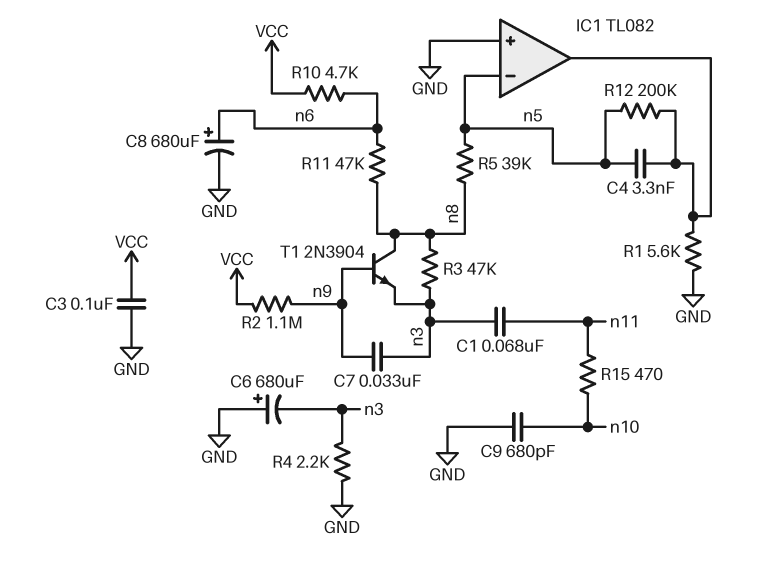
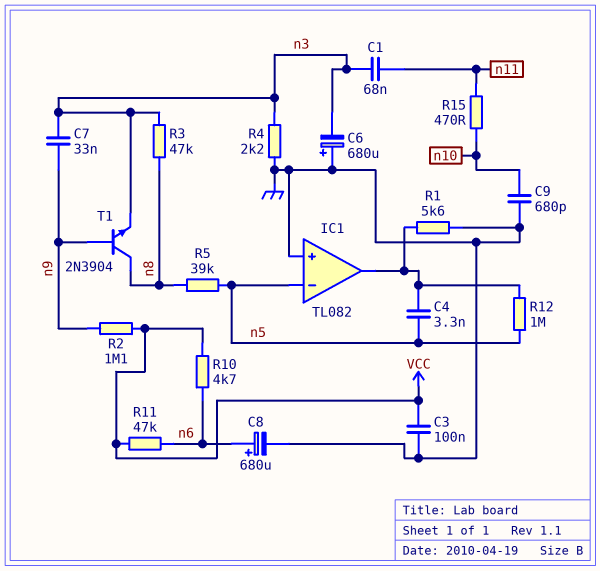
R11: 47k (n6, n8) -> 47k (VCC, n6)
R12: 200k (IC1/out, n5) -> 1M (IC1/out, n5)

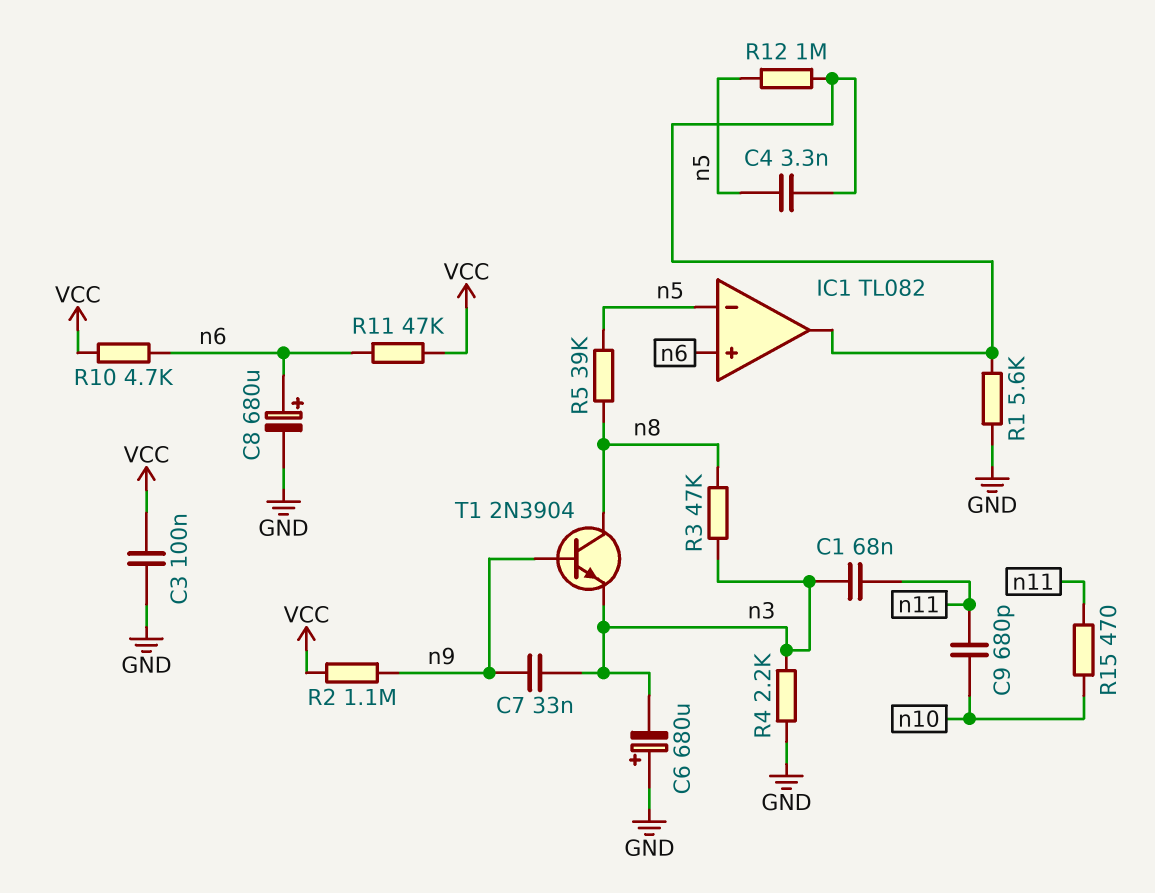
C9: 680pF (GND, n10) -> 680pF (n10, n11)
IC1 pin in+: GND -> n6

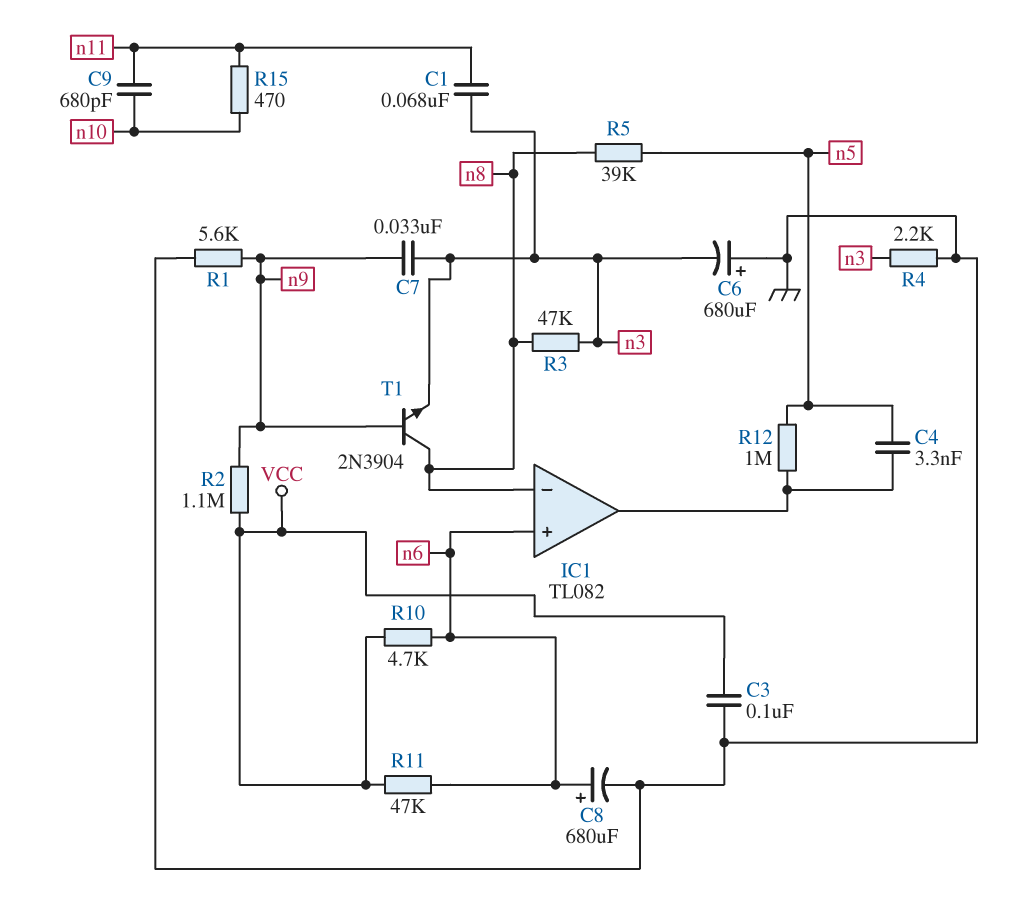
IC1 pin in-: n5 -> n8
R1: 5.6k (GND, IC1/out) -> 5.6k (GND, n9)

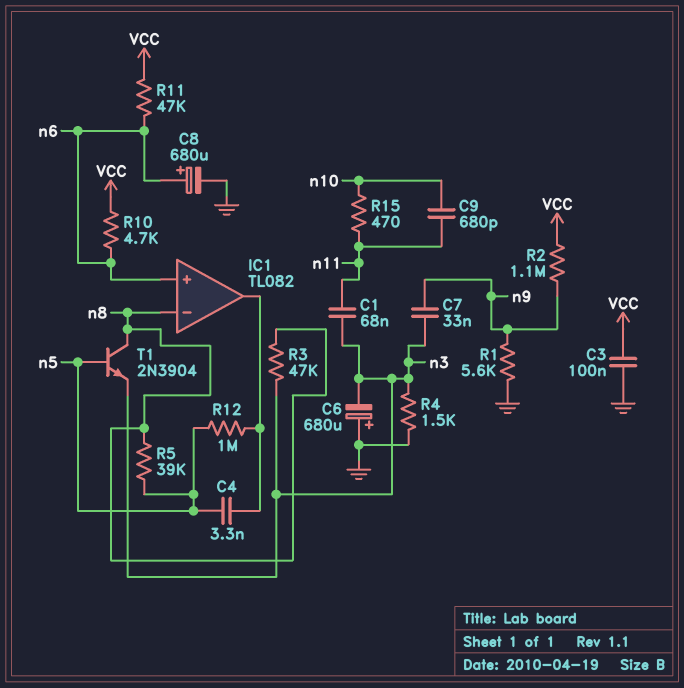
R4: 2.2k (GND, n3) -> 1.5k (GND, n3)
T1: NPN 2N3904 (B n9, C n8, E n3) -> NPN 2N3904 (B n5, C n8, E n3)

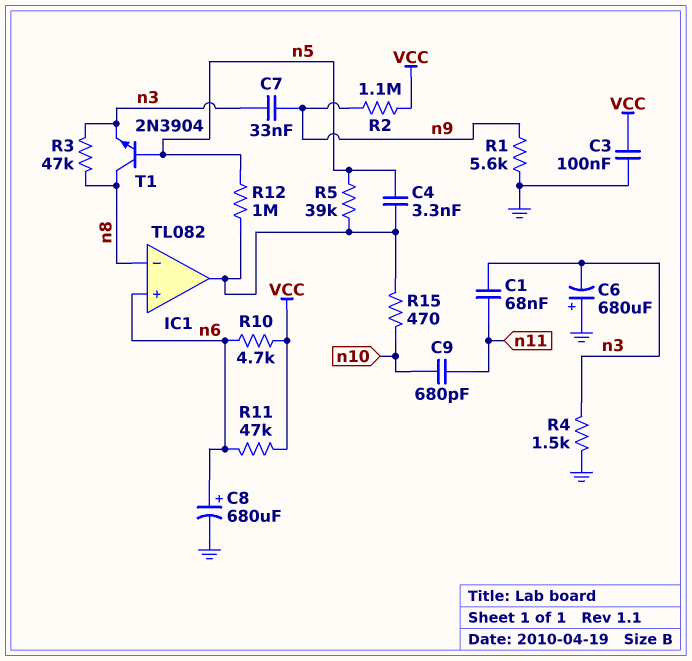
R5: 39k (n5, n8) -> 39k (IC1/out, n5)
R15: 470 (n10, n11) -> 470 (IC1/out, n10)

